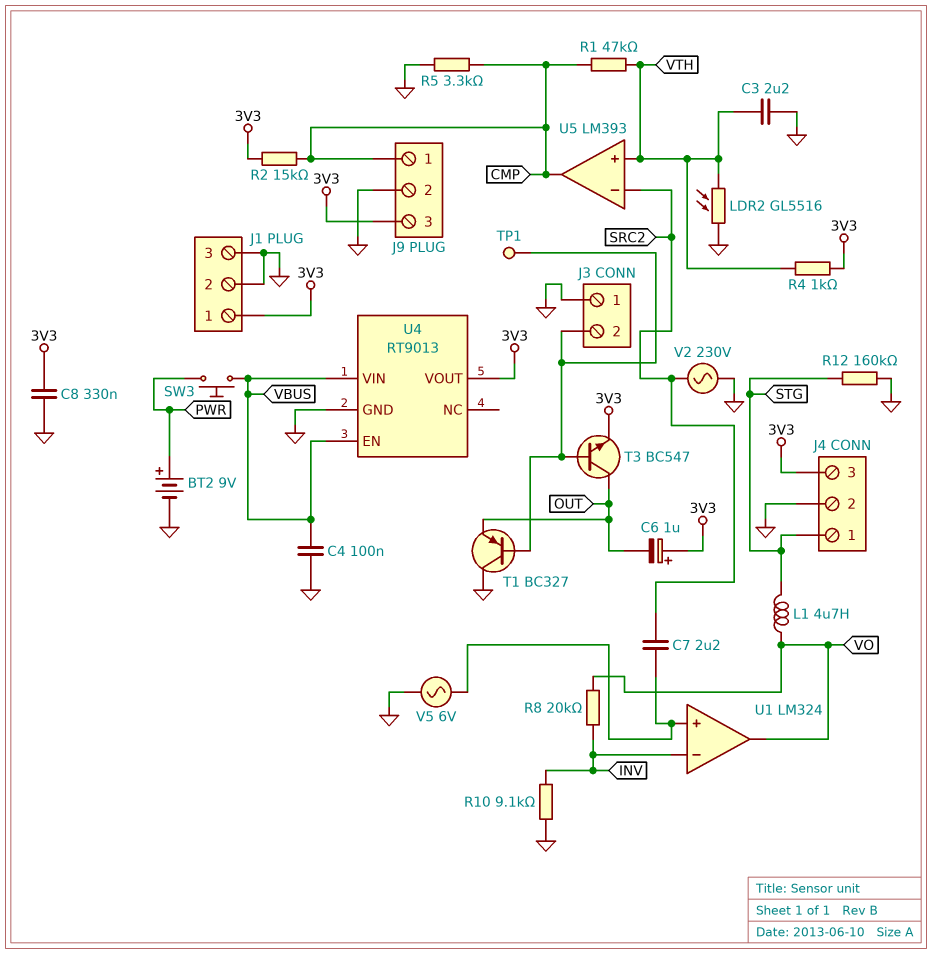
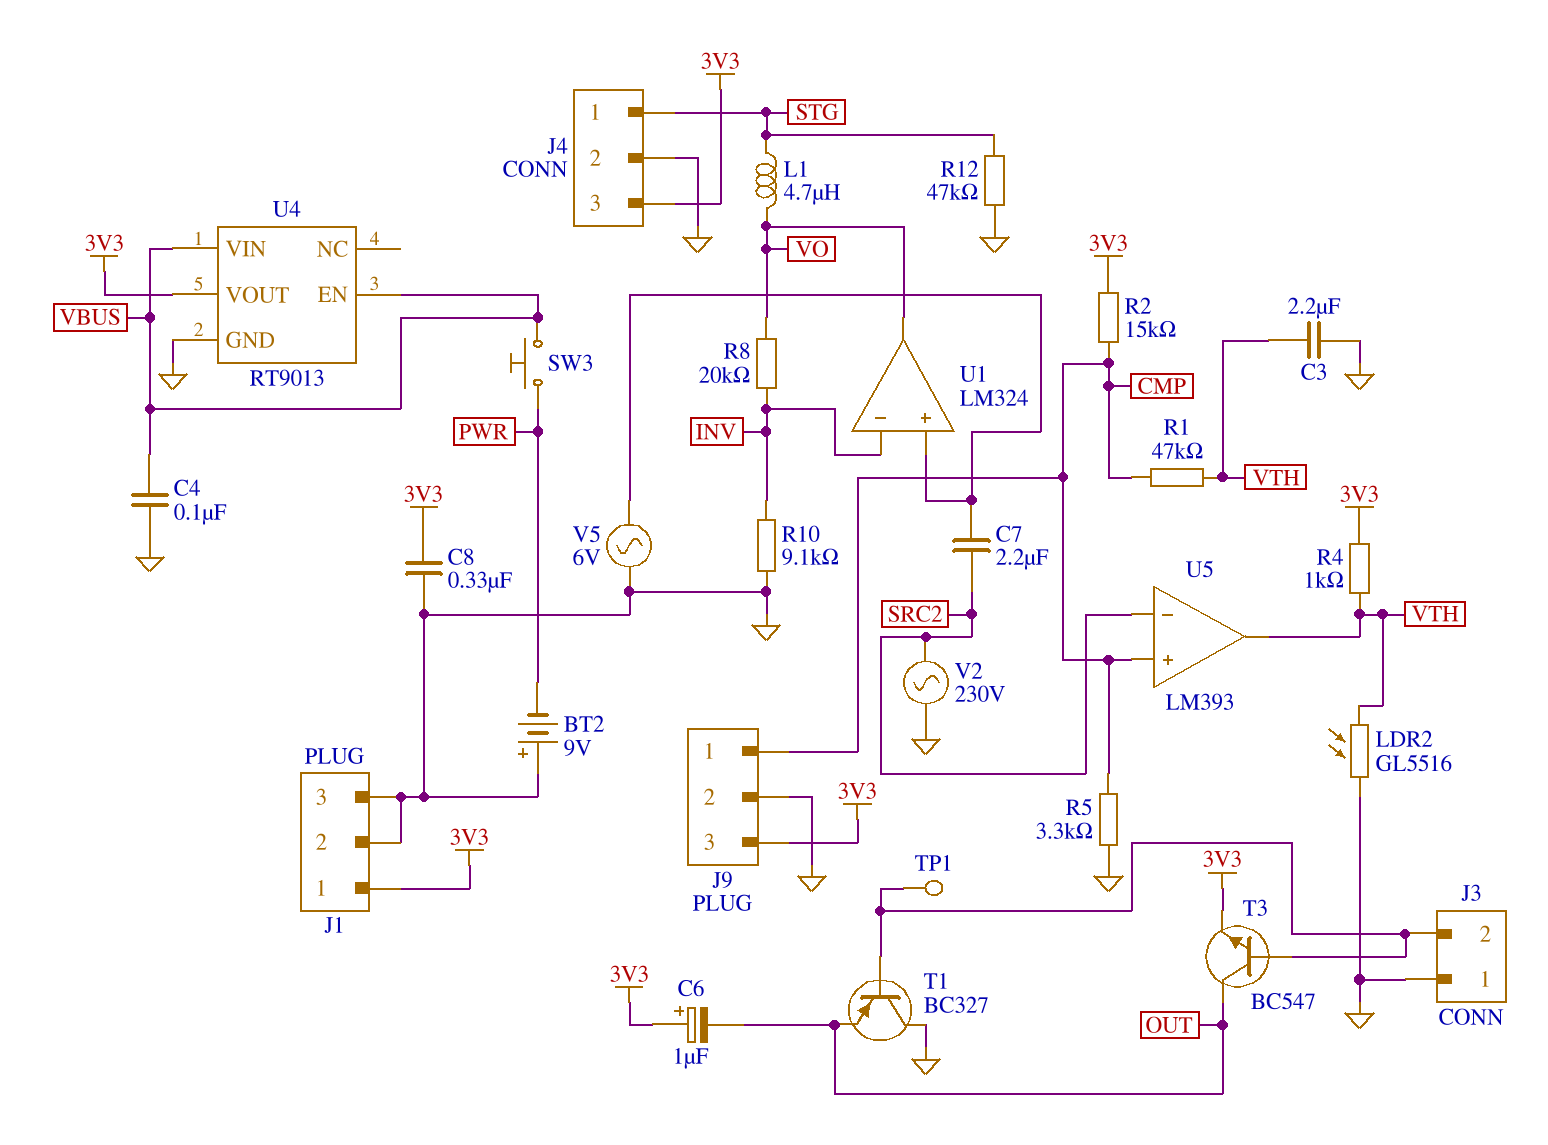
BT2: 9V (plus PWR, minus GND) -> 9V (plus GND, minus PWR)
R12: 160k (GND, STG) -> 47k (GND, STG)
U5 pin in+: VTH -> CMP
U5 pin out: CMP -> VTH

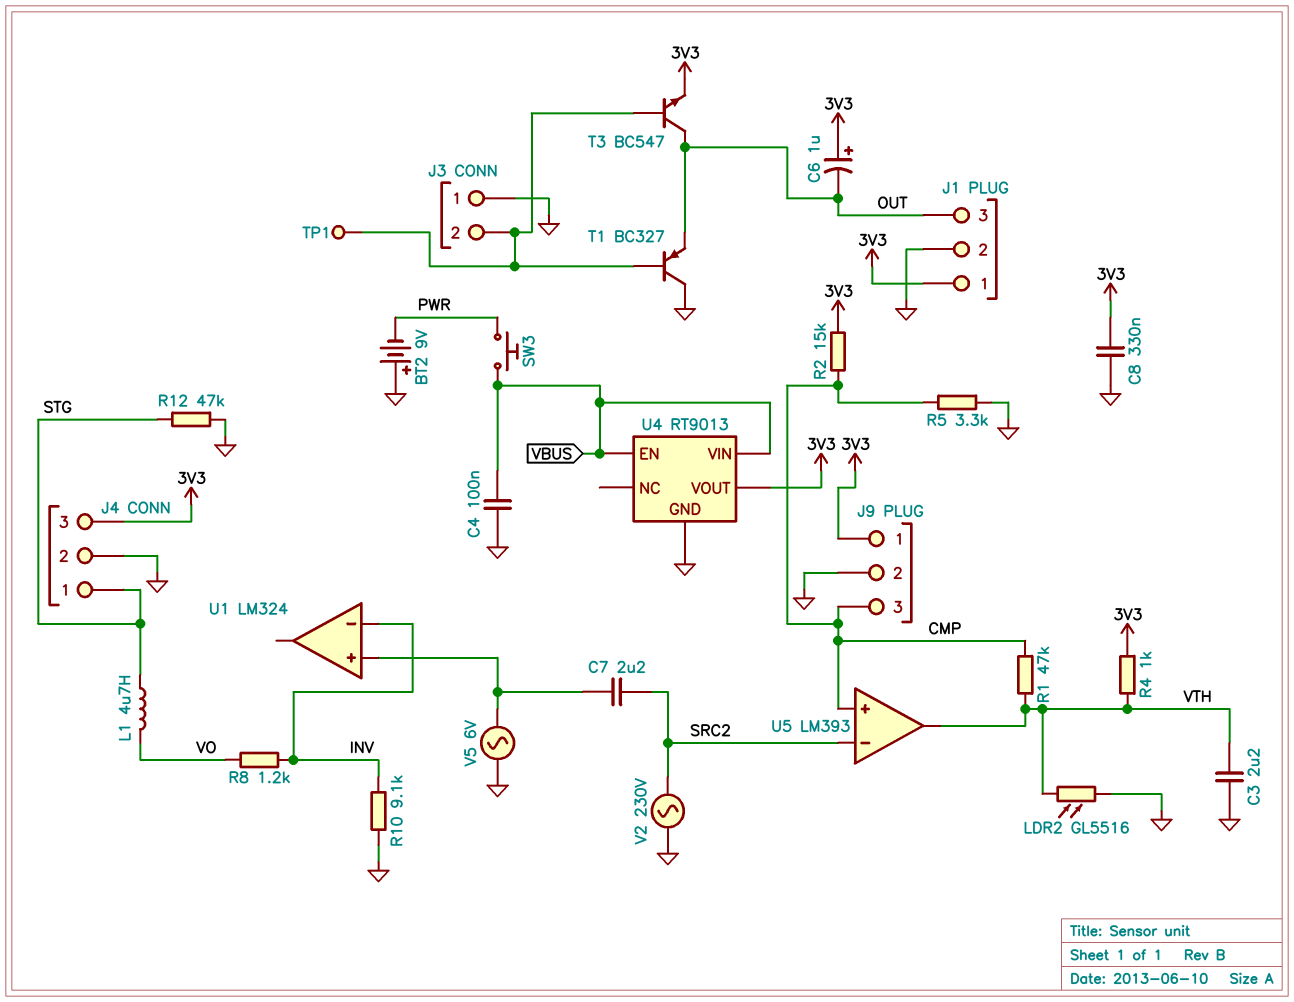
J1 pin 3: GND -> OUT
J9 pin 1: CMP -> 3V3
J9 pin 3: 3V3 -> CMP
R8: 20k (INV, VO) -> 1.2k (INV, VO)
U1 pin out: VO -> none

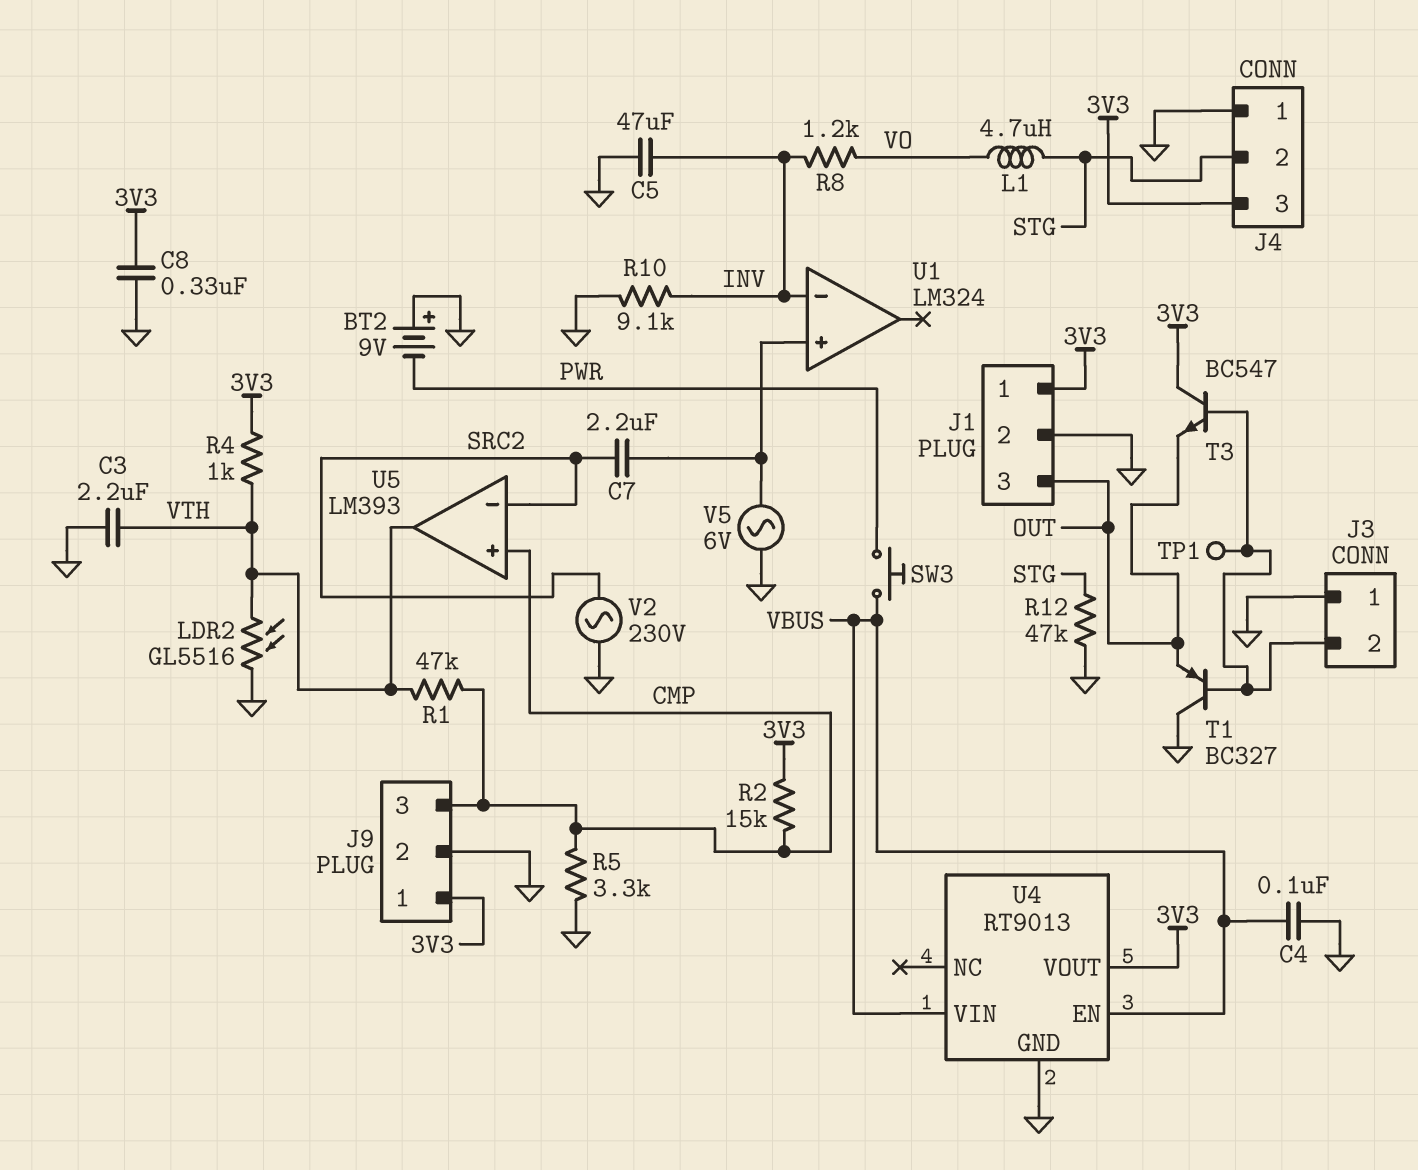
C5: none -> 47uF (GND, INV)
C6: 1uF (plus 3V3, minus OUT) -> none
J4 pin 1: STG -> GND
J4 pin 2: GND -> STG
T3: NPN BC547 (B J3/2, C OUT, E 3V3) -> NPN BC547 (B J3/2, C 3V3, E OUT)

